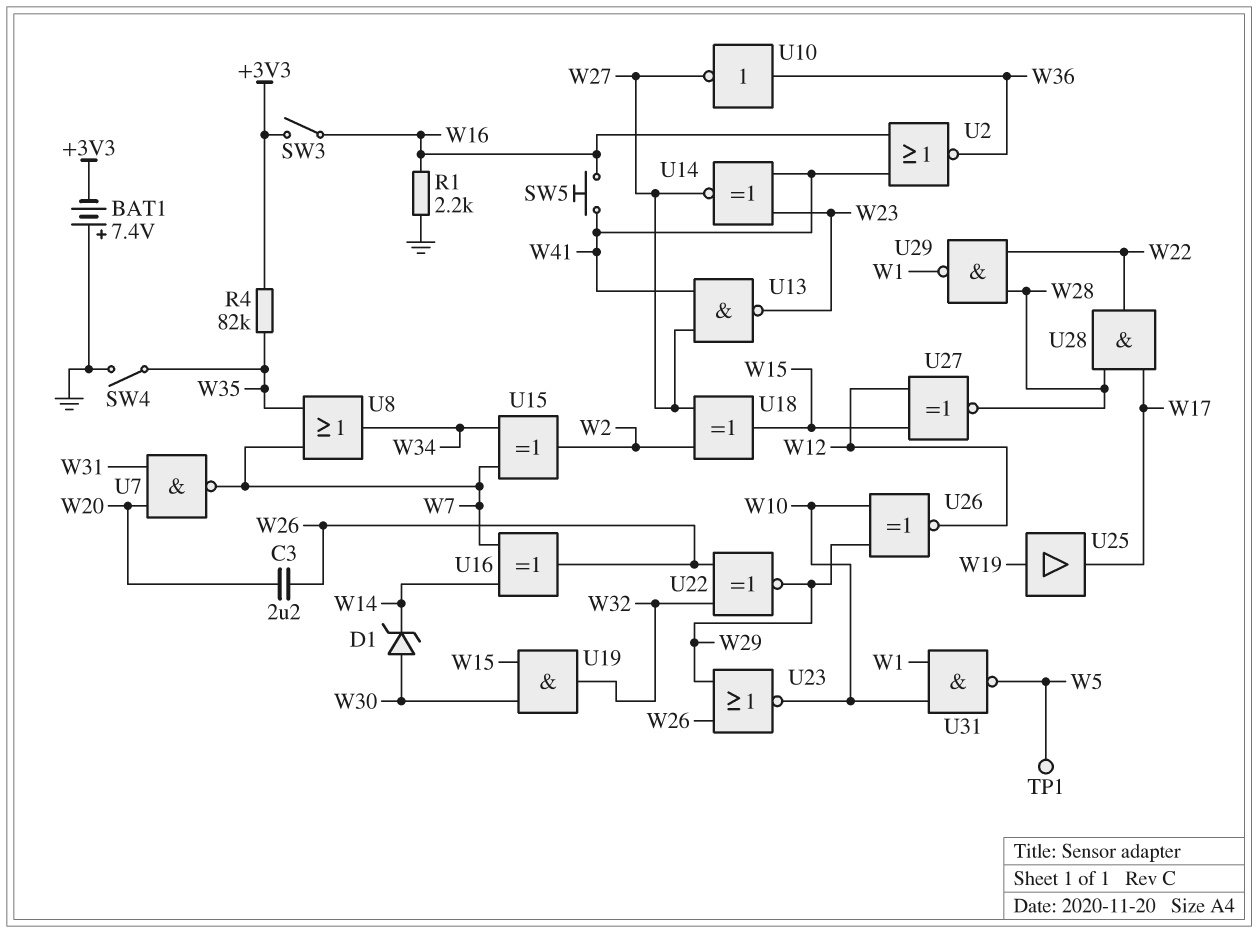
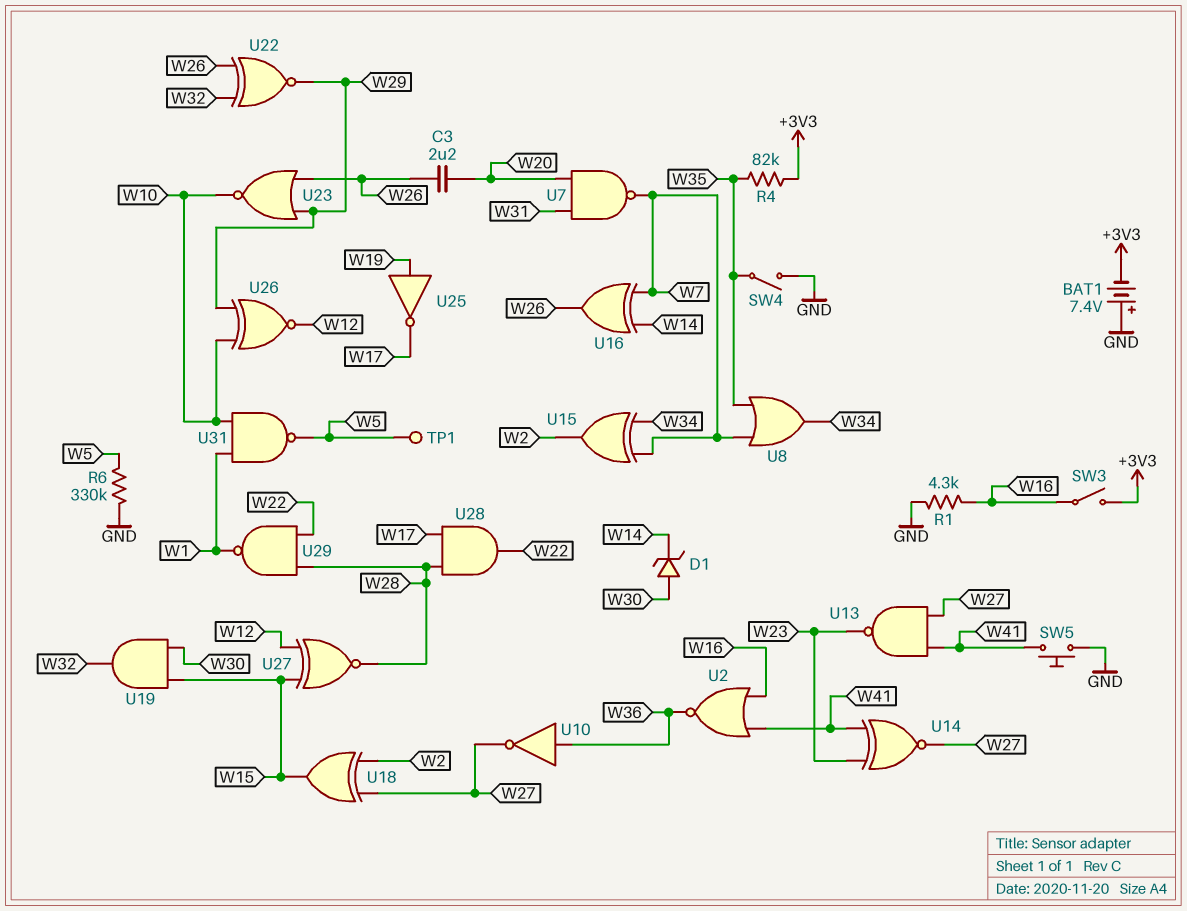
R1: 2.2k (GND, W16) -> 4.3k (GND, W16)
R6: none -> 330k (GND, W5)
SW5: button (W16, W41) -> button (GND, W41)
U25: buffer (in W19, out W17) -> NOT (in W19, out W17)

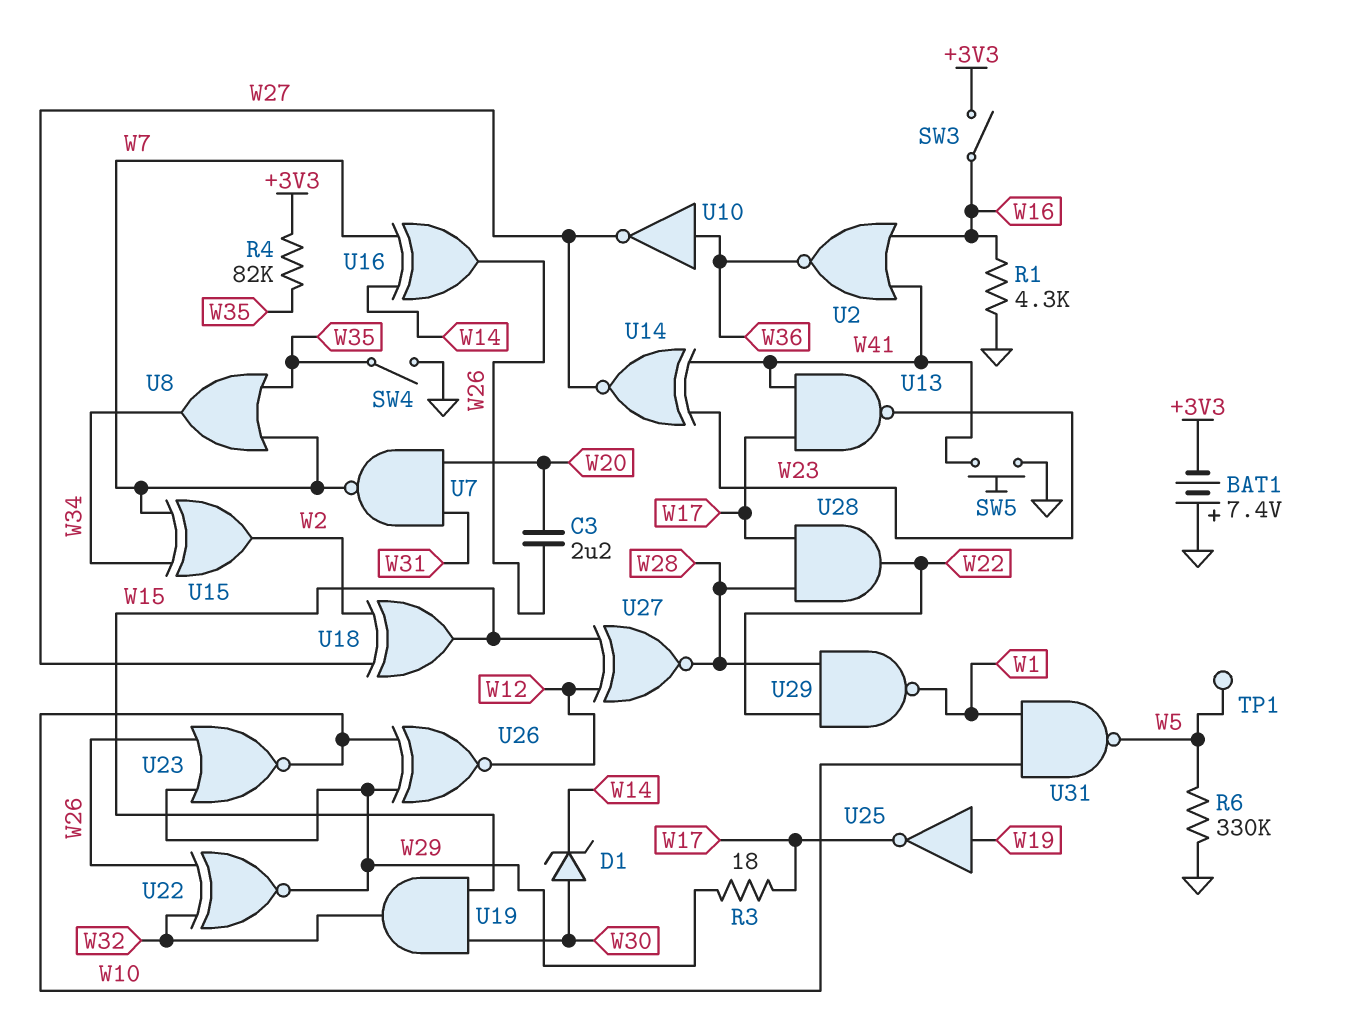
R3: none -> 18 (W17, W29)
U13: NAND (in W27, in W41, out W23) -> NAND (in W17, in W41, out W23)

